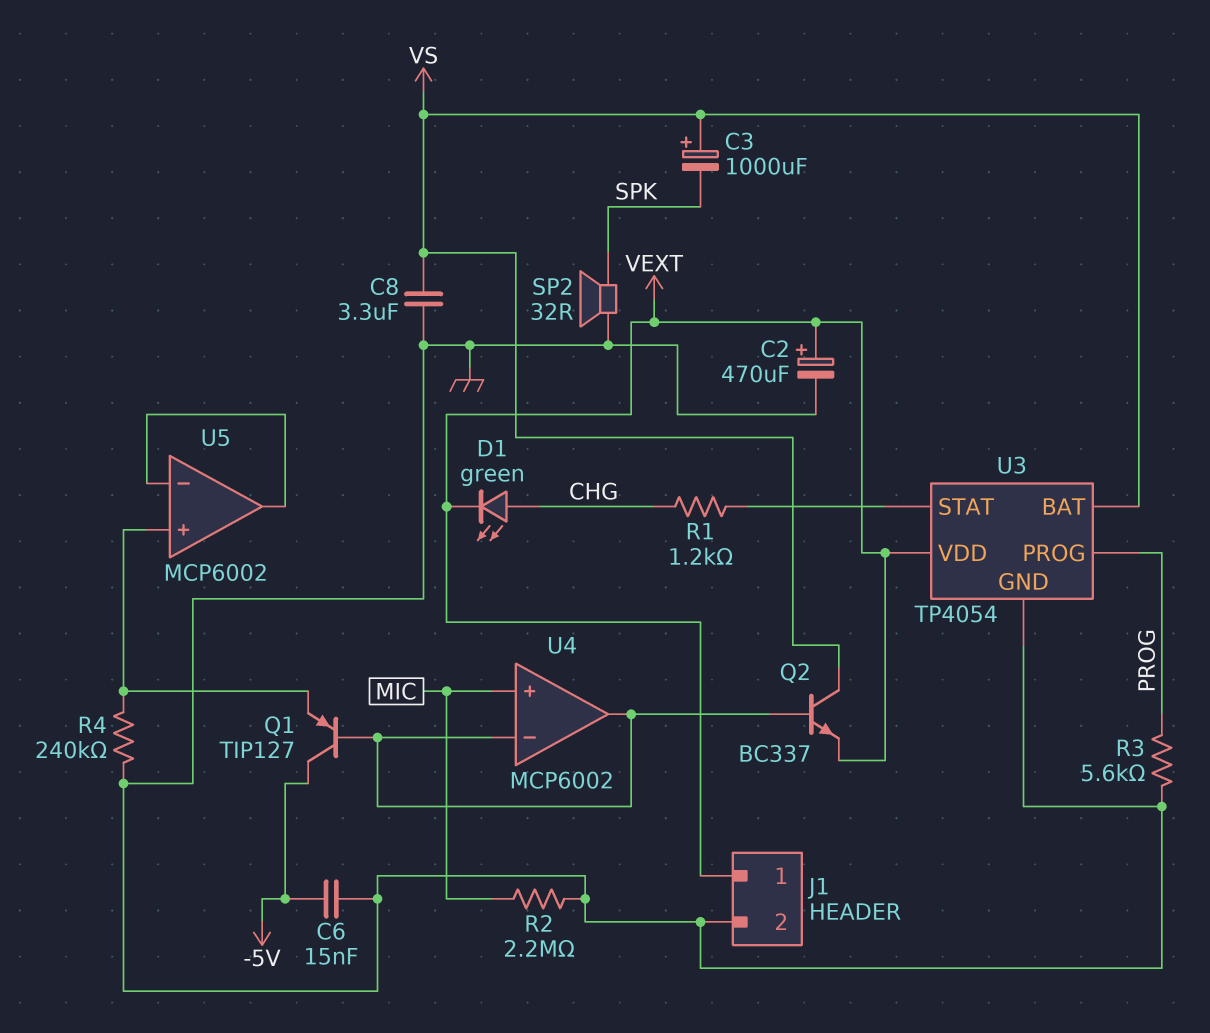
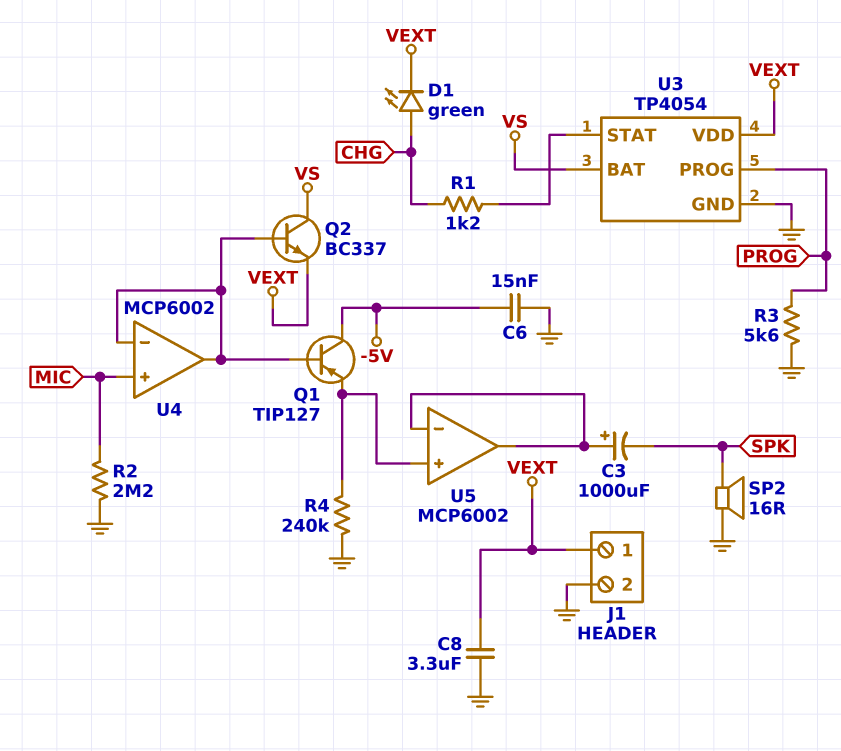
C2: 470uF (plus VEXT, minus GND) -> none
C3: 1000uF (plus VS, minus SPK) -> 1000uF (plus U5/in-, minus SPK)
C8: 3.3uF (GND, VS) -> 3.3uF (GND, VEXT)
SP2: speaker 32R (GND, SPK) -> speaker 16R (GND, SPK)

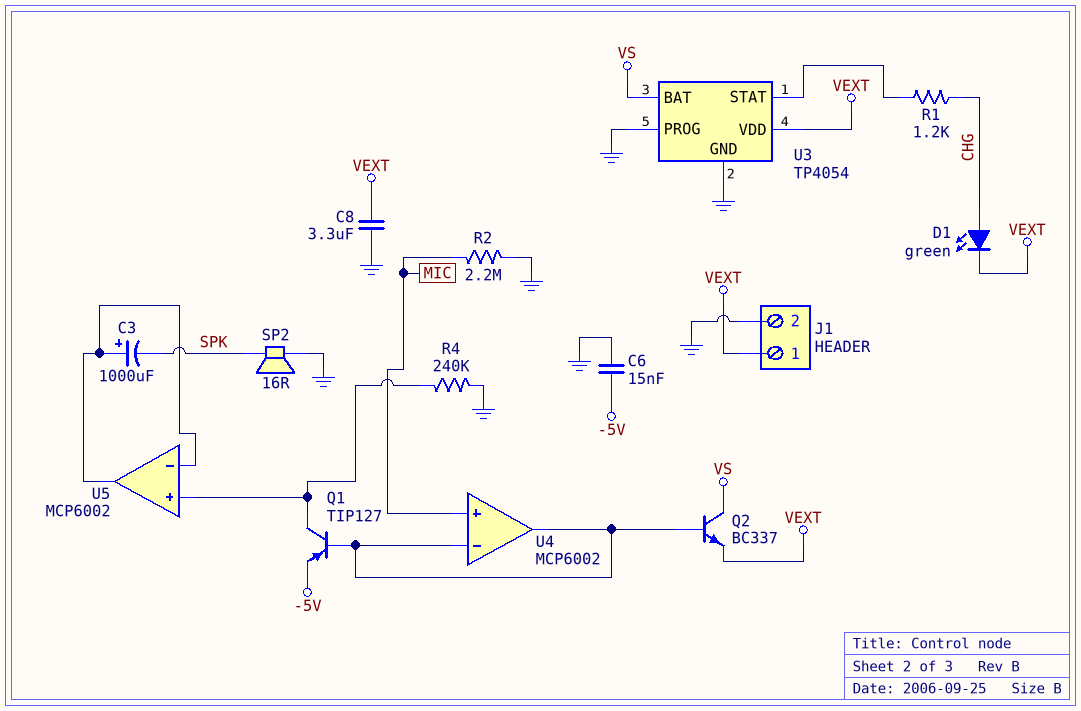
Q1: PNP TIP127 (B U4/in-, C -5V, E U5/in+) -> PNP TIP127 (B U4/in-, C U5/in+, E -5V)
R3: 5.6k (GND, PROG) -> none
U3 pin PROG: PROG -> GND

